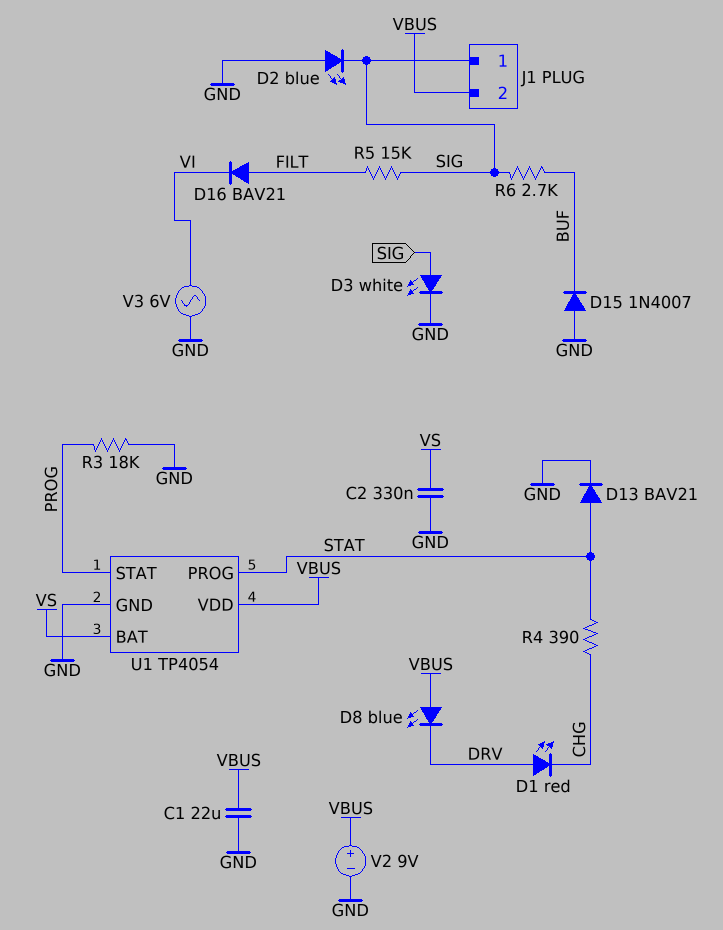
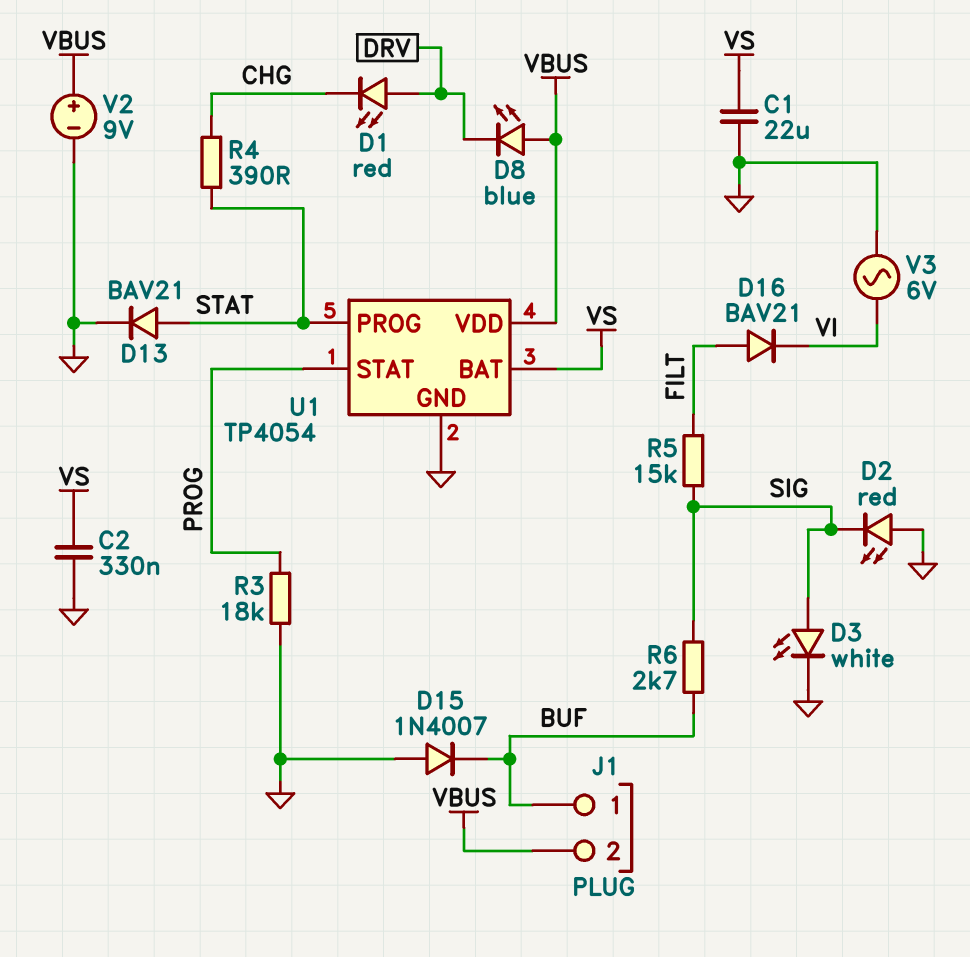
C1: 22uF (GND, VBUS) -> 22uF (GND, VS)
D2: LED blue (A GND, K SIG) -> LED red (A GND, K SIG)
J1 pin 1: SIG -> BUF

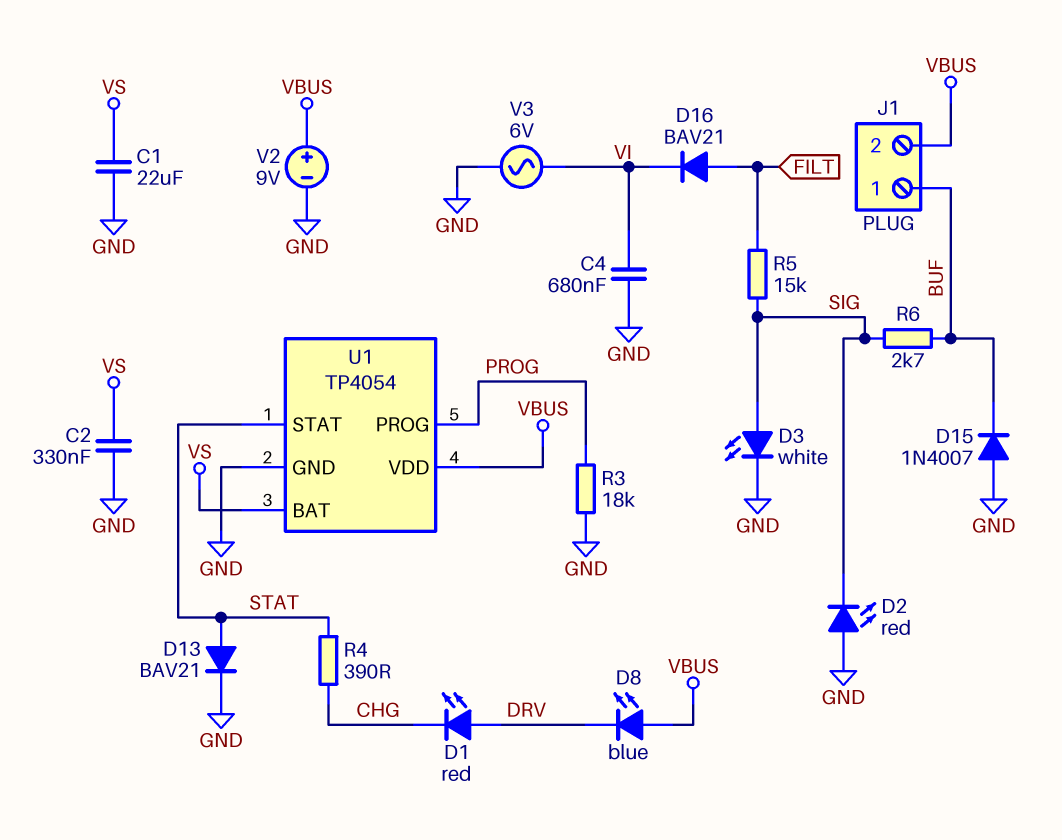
C4: none -> 680nF (GND, VI)
U1 pin PROG: STAT -> PROG
U1 pin STAT: PROG -> STAT

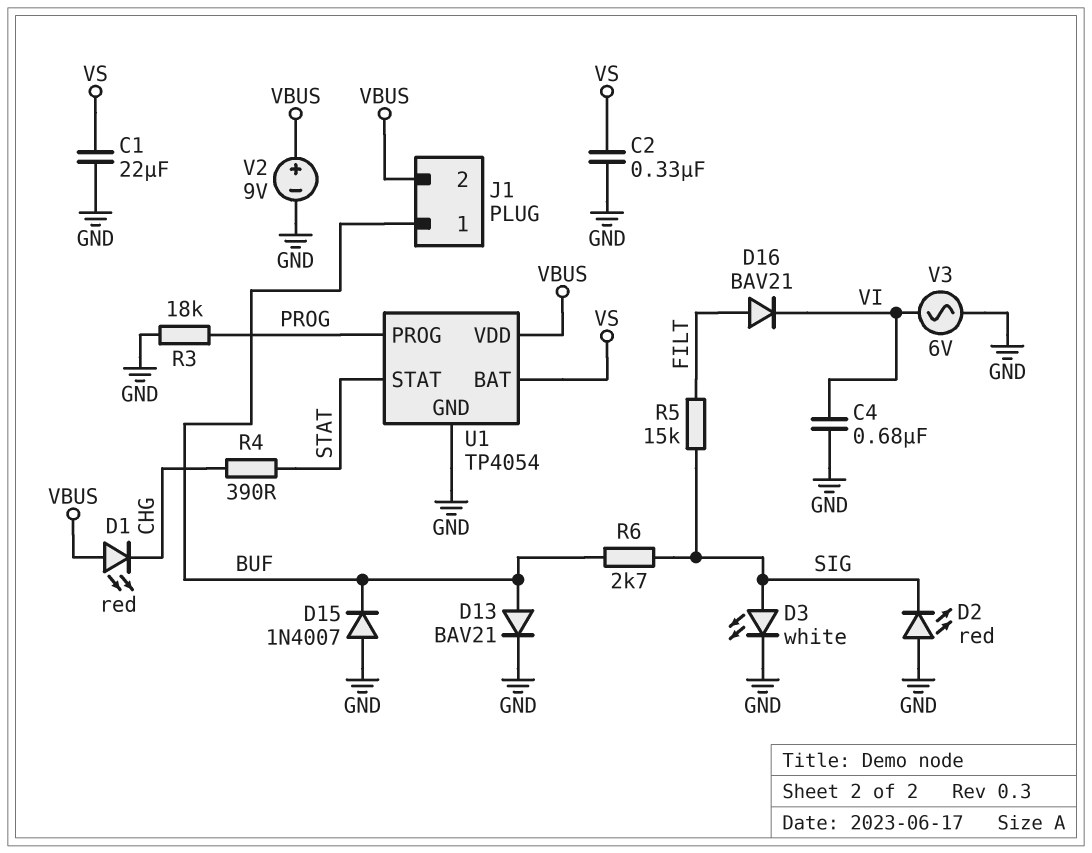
D1: LED red (A DRV, K CHG) -> LED red (A VBUS, K CHG)
D8: LED blue (A VBUS, K DRV) -> none
D13: diode BAV21 (A STAT, K GND) -> diode BAV21 (A BUF, K GND)

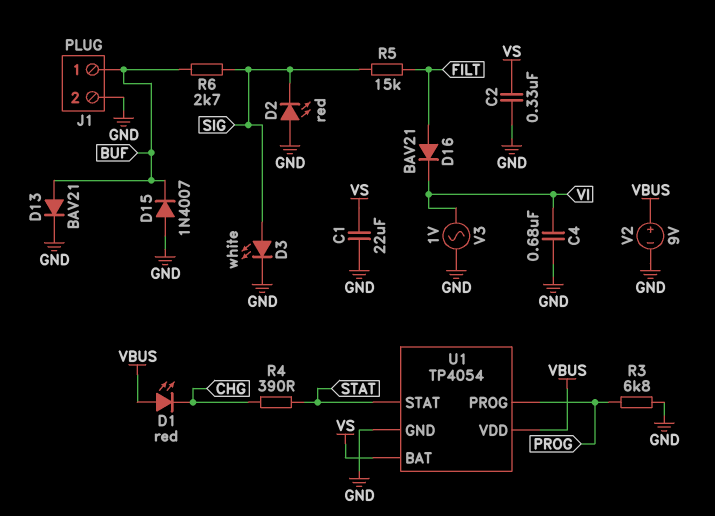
J1 pin 2: VBUS -> GND
R3: 18k (GND, PROG) -> 6.8k (GND, PROG)
V3: AC 6V (GND, VI) -> AC 1V (GND, VI)

